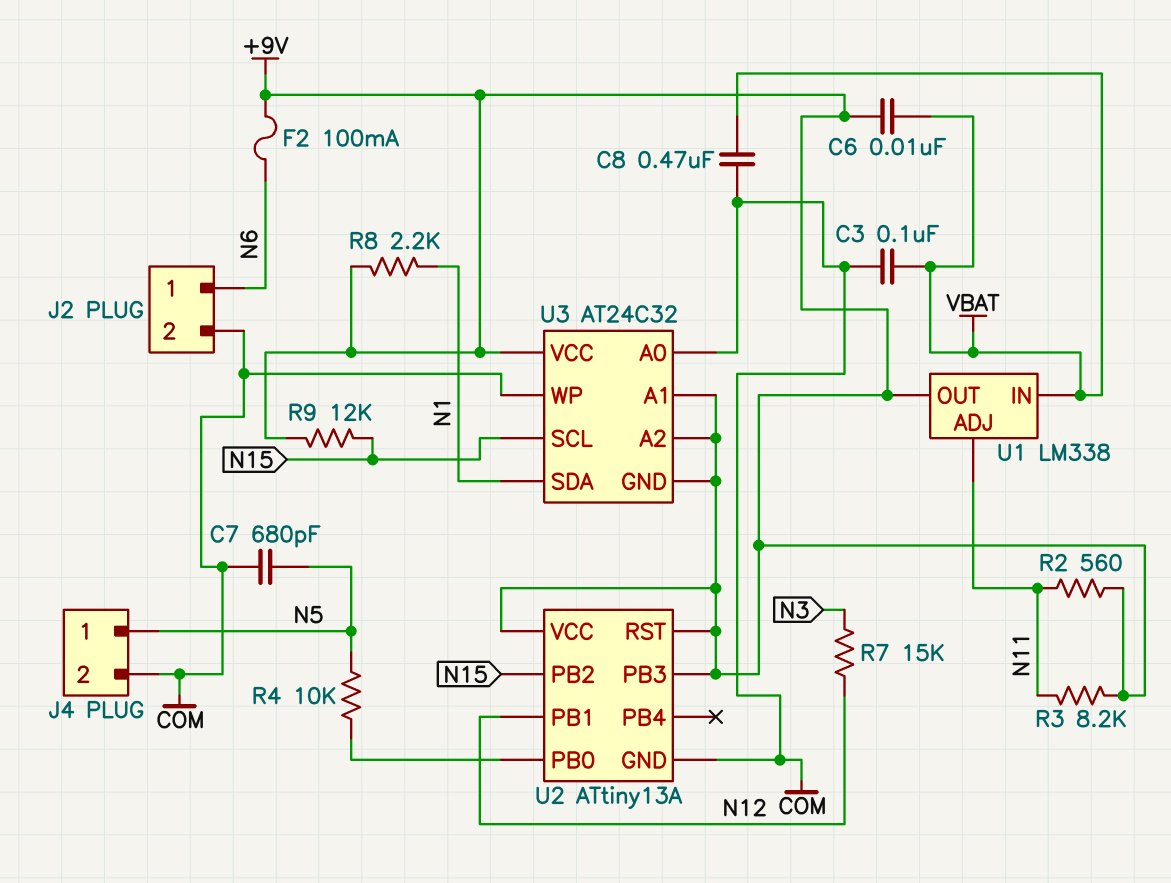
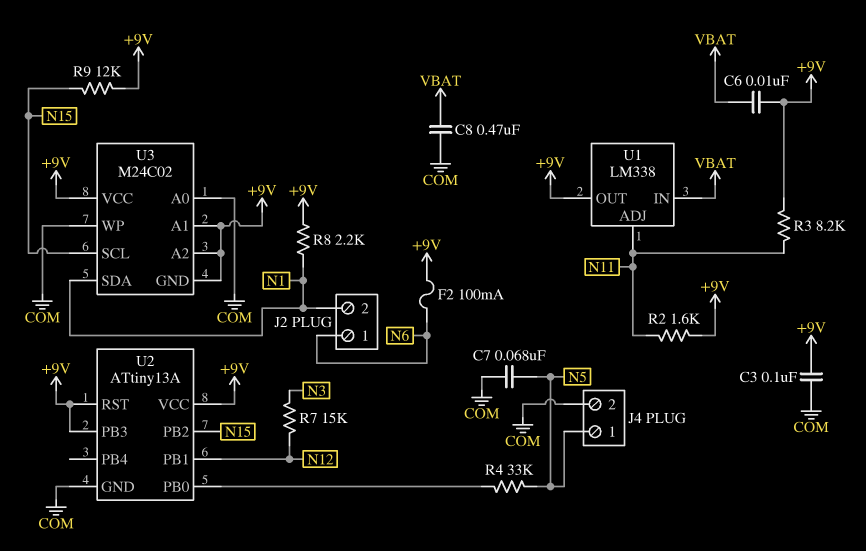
C3: 100nF (COM, VBAT) -> 100nF (+9V, COM)
C7: 680pF (COM, N5) -> 68nF (COM, N5)
J2 pin 2: COM -> N1
R2: 560 (+9V, N11) -> 1.6k (+9V, N11)
R4: 10k (N5, U2/PB0) -> 33k (N5, U2/PB0)
U3: AT24C32 -> M24C02

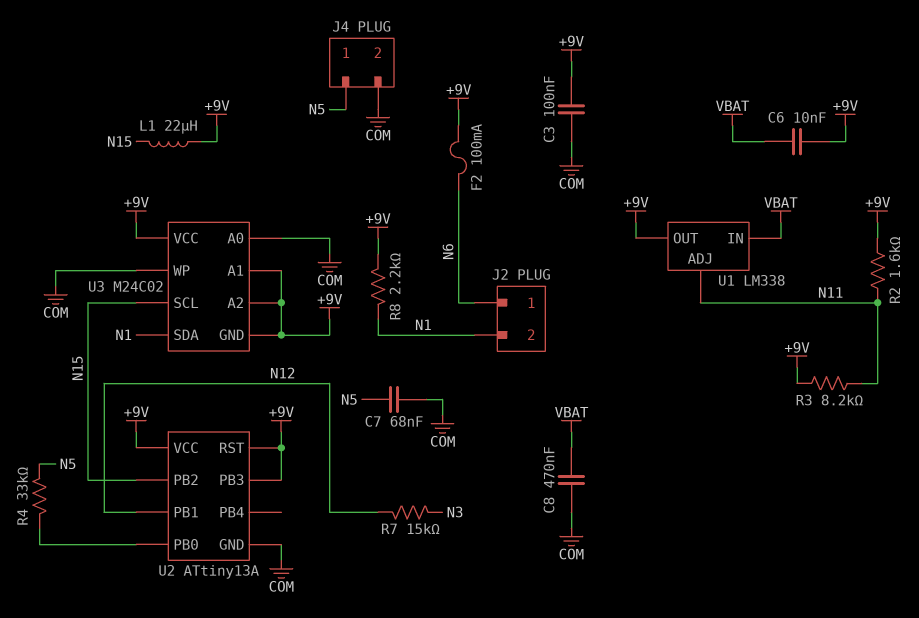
L1: none -> 22uH (+9V, N15)
R9: 12k (+9V, N15) -> none

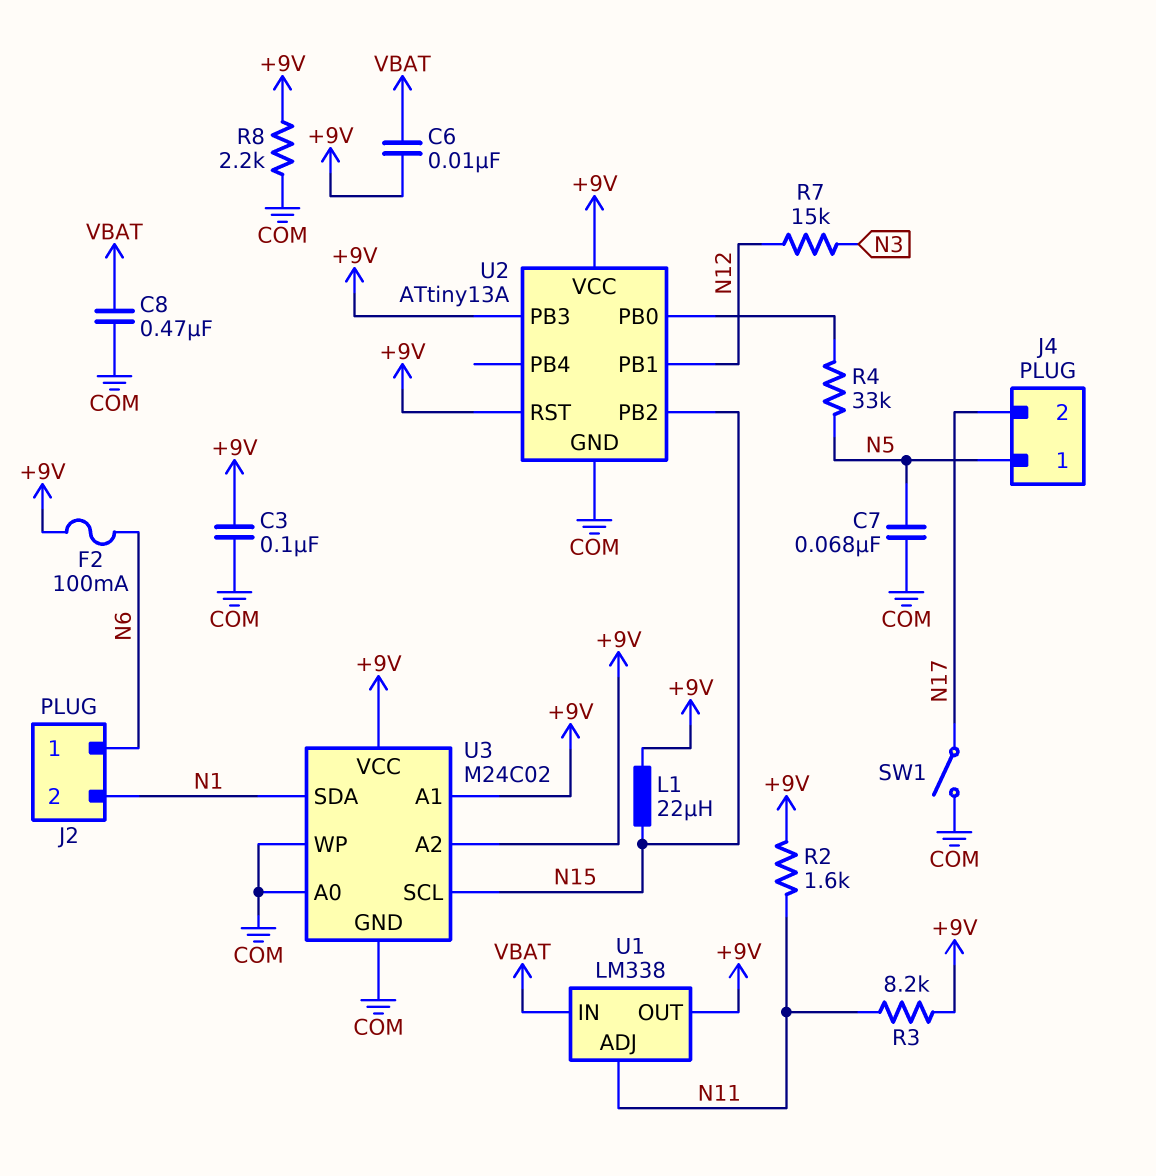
J4 pin 2: COM -> N17
R8: 2.2k (+9V, N1) -> 2.2k (+9V, COM)
SW1: none -> switch (COM, N17)
U3 pin GND: +9V -> COM

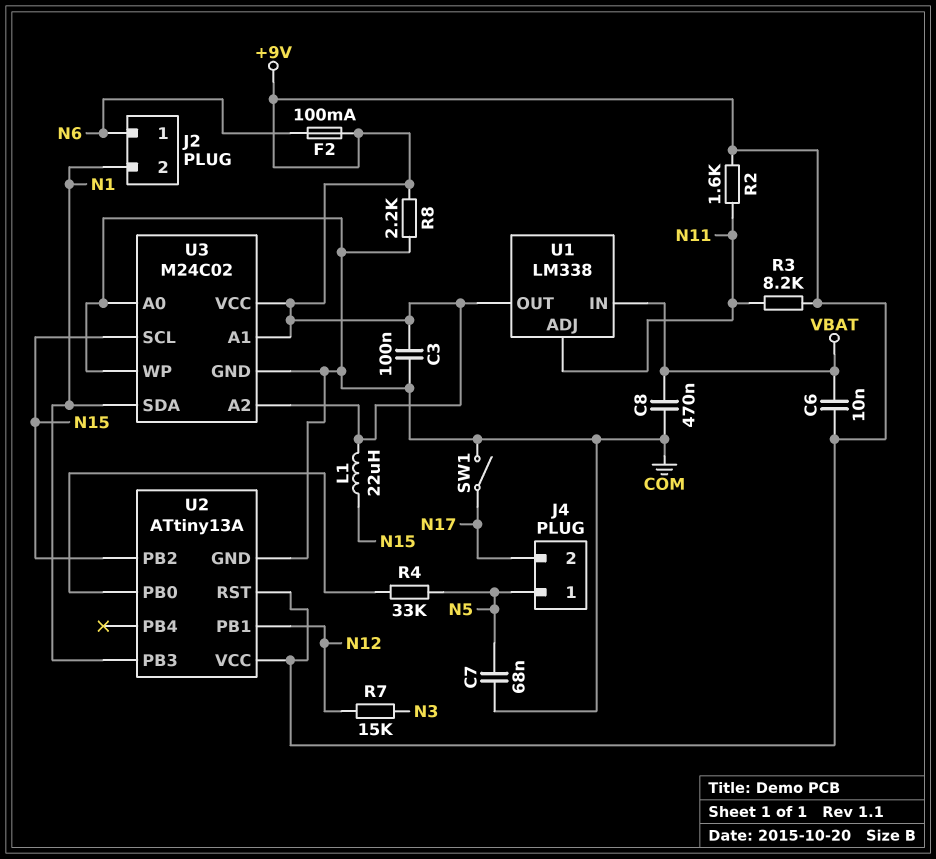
U2 pin PB3: +9V -> N1

